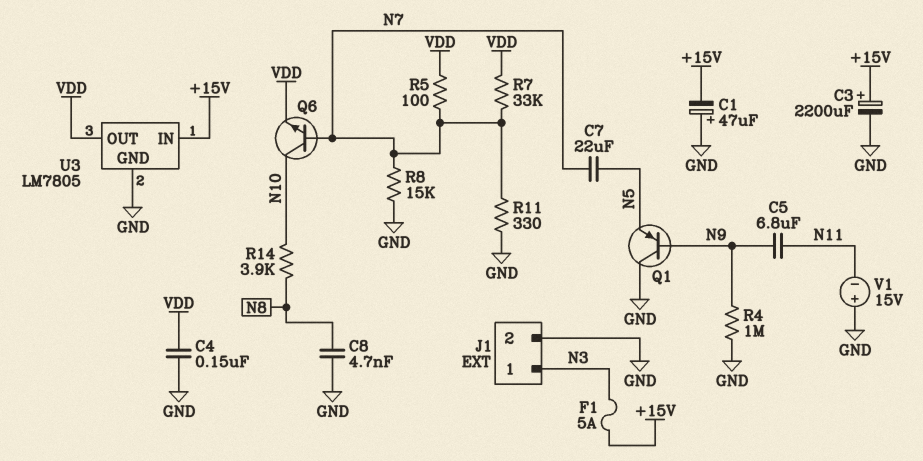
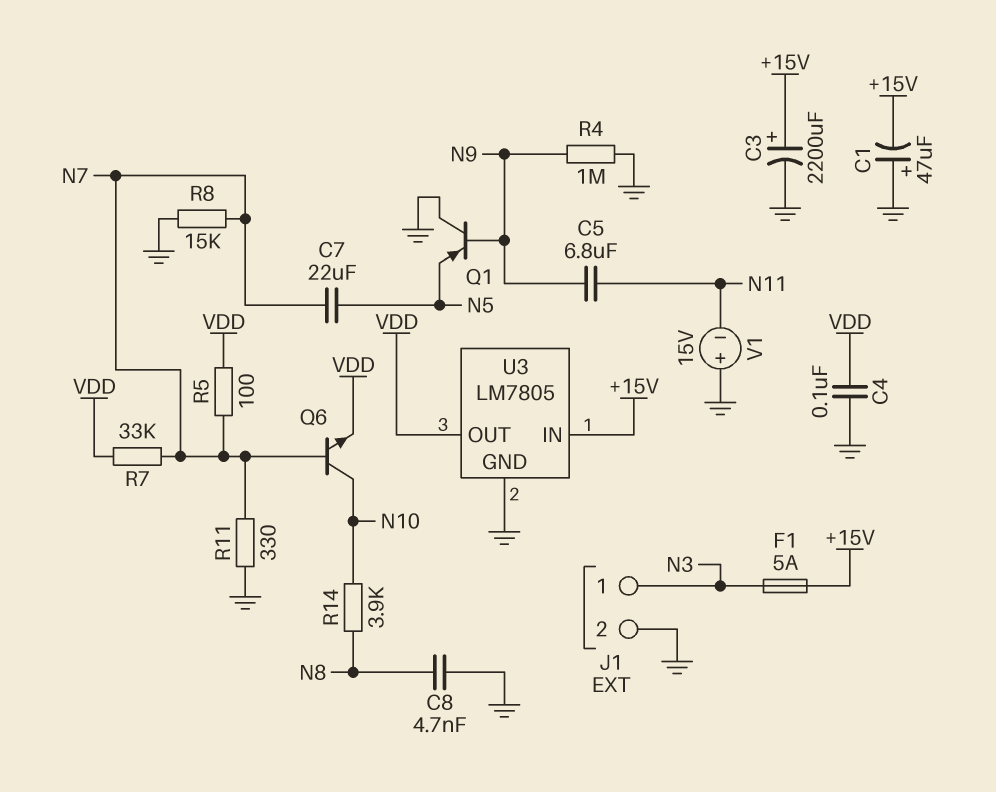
C4: 150nF (GND, VDD) -> 100nF (GND, VDD)

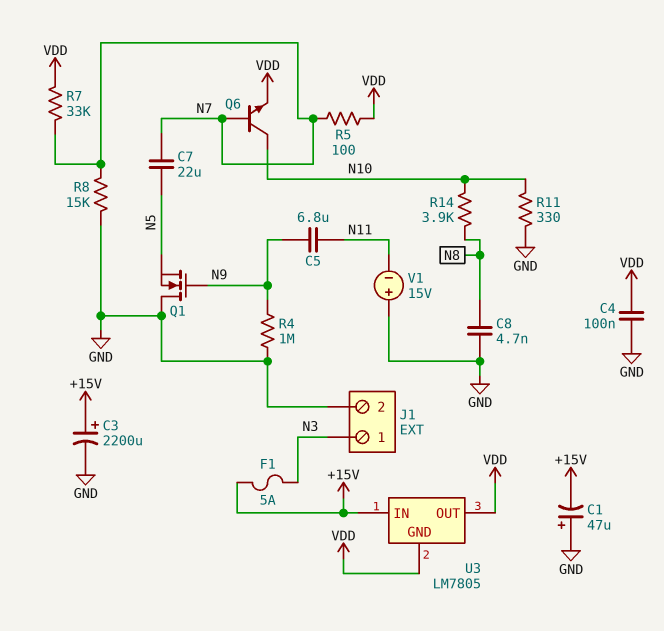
Q1: PNP (B N9, C GND, E N5) -> NMOS (G N9, D GND, S N5)
R11: 330 (GND, N7) -> 330 (GND, N10)
U3 pin GND: GND -> VDD

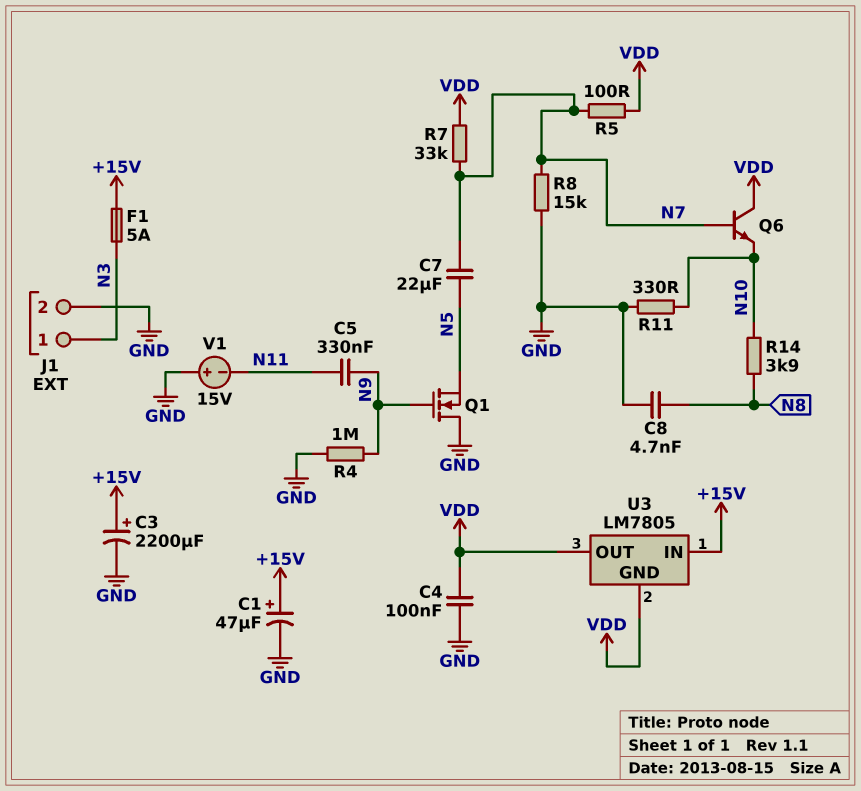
C1: 47uF (plus GND, minus +15V) -> 47uF (plus +15V, minus GND)
C5: 6.8uF (N9, N11) -> 330nF (N9, N11)
Q6: NPN (B N7, C N10, E VDD) -> NPN (B N7, C VDD, E N10)

